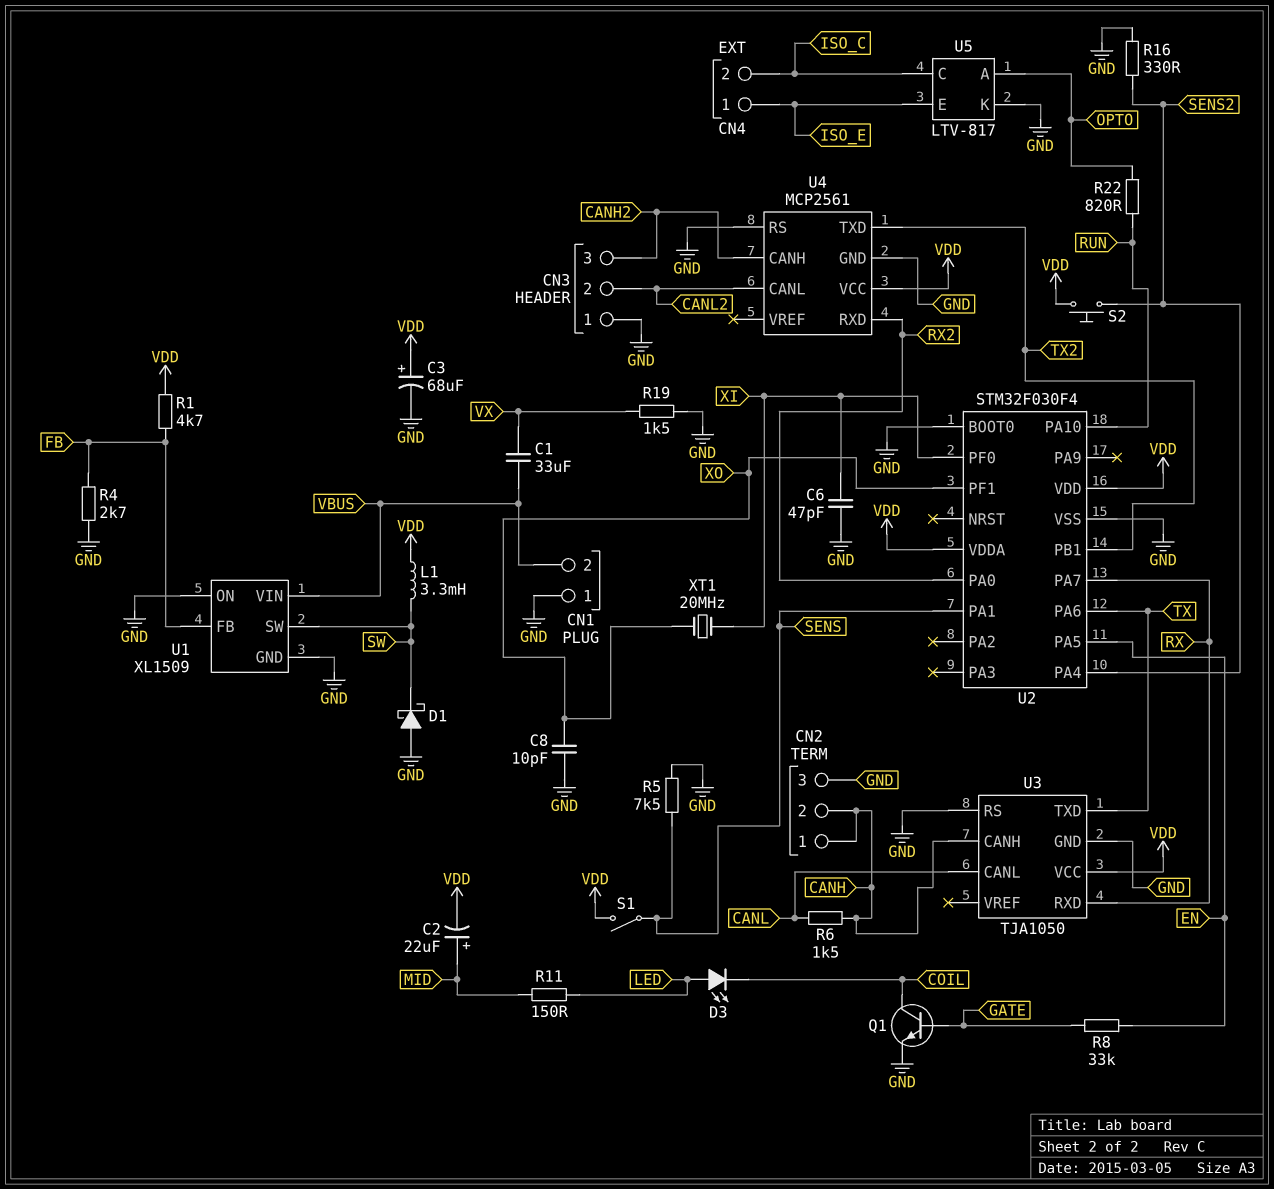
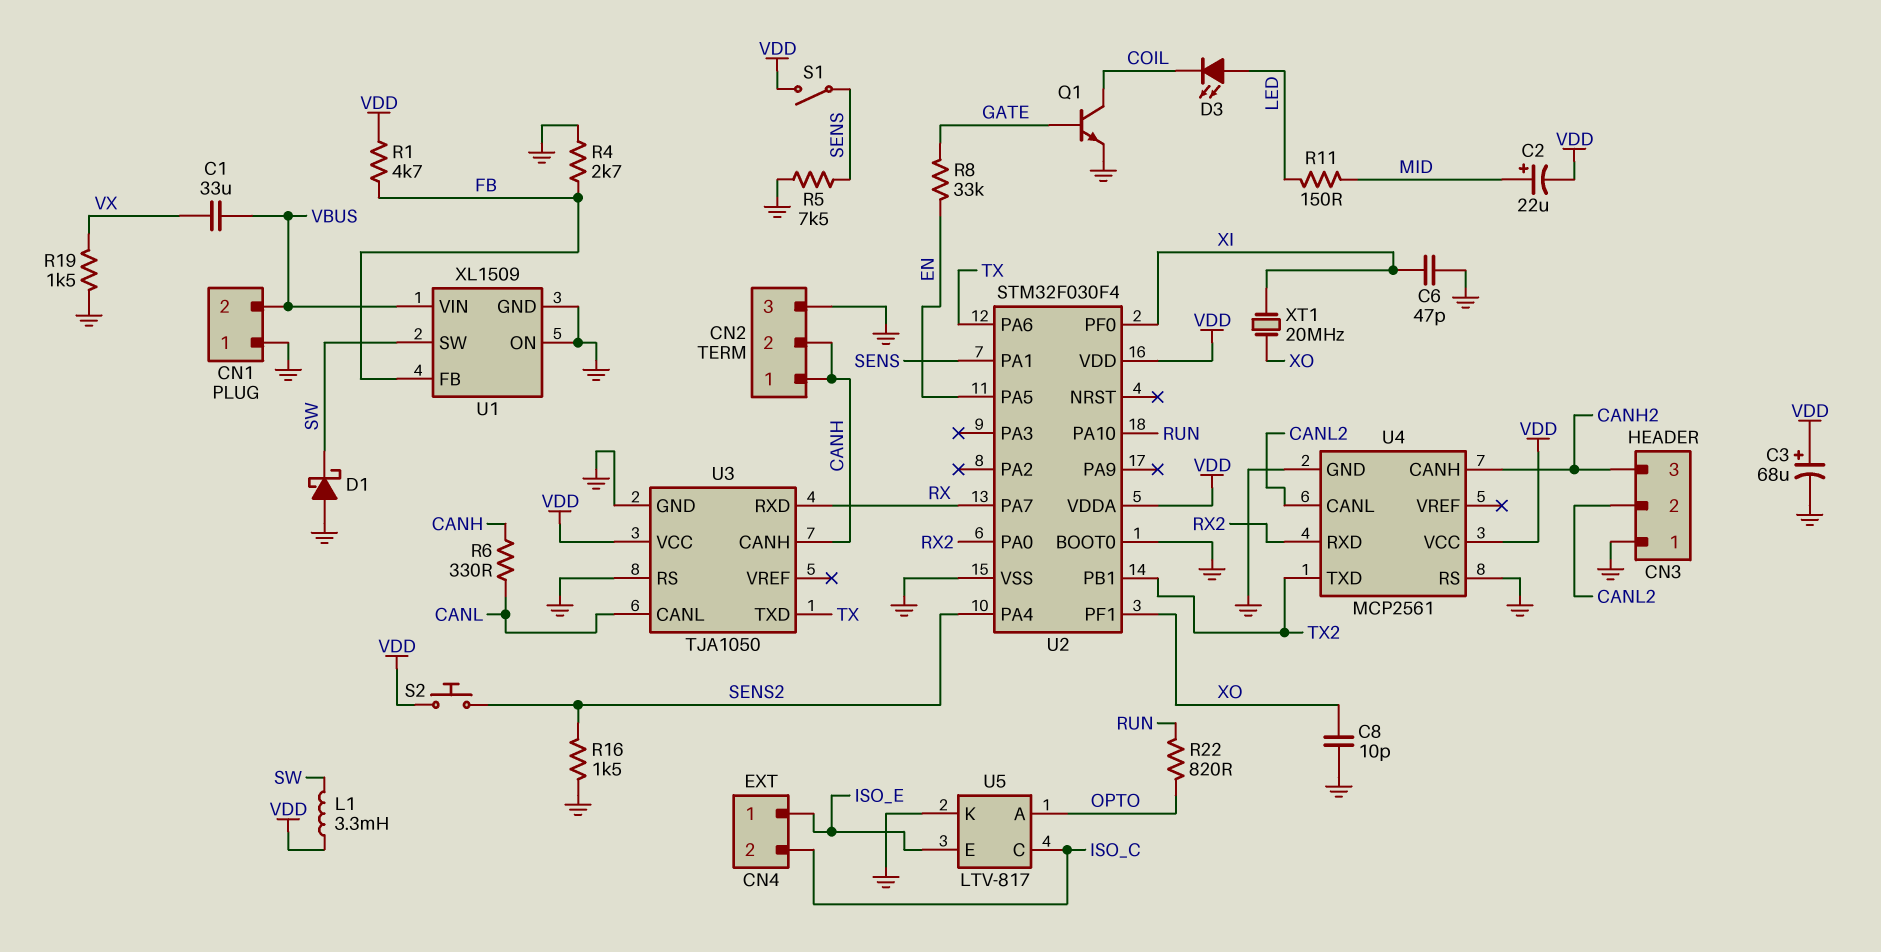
R6: 1.5k (CANH, CANL) -> 330 (CANH, CANL)
R16: 330 (GND, SENS2) -> 1.5k (GND, SENS2)

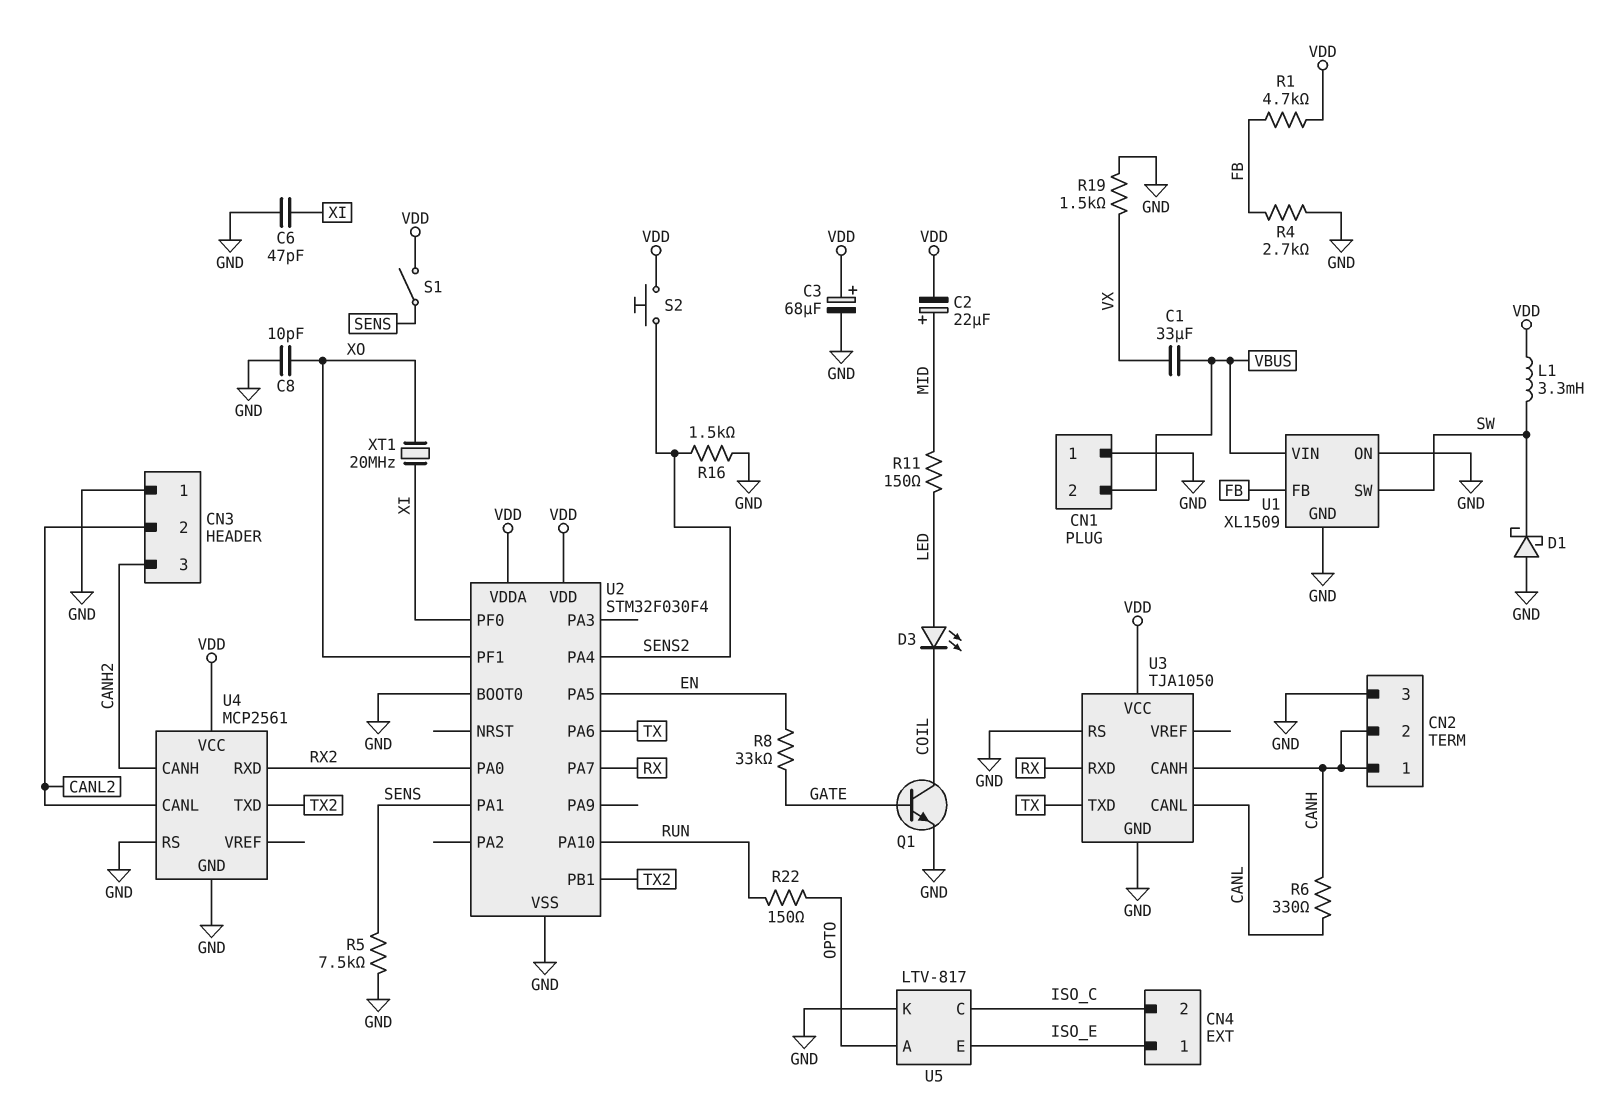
R22: 820 (OPTO, RUN) -> 150 (OPTO, RUN)

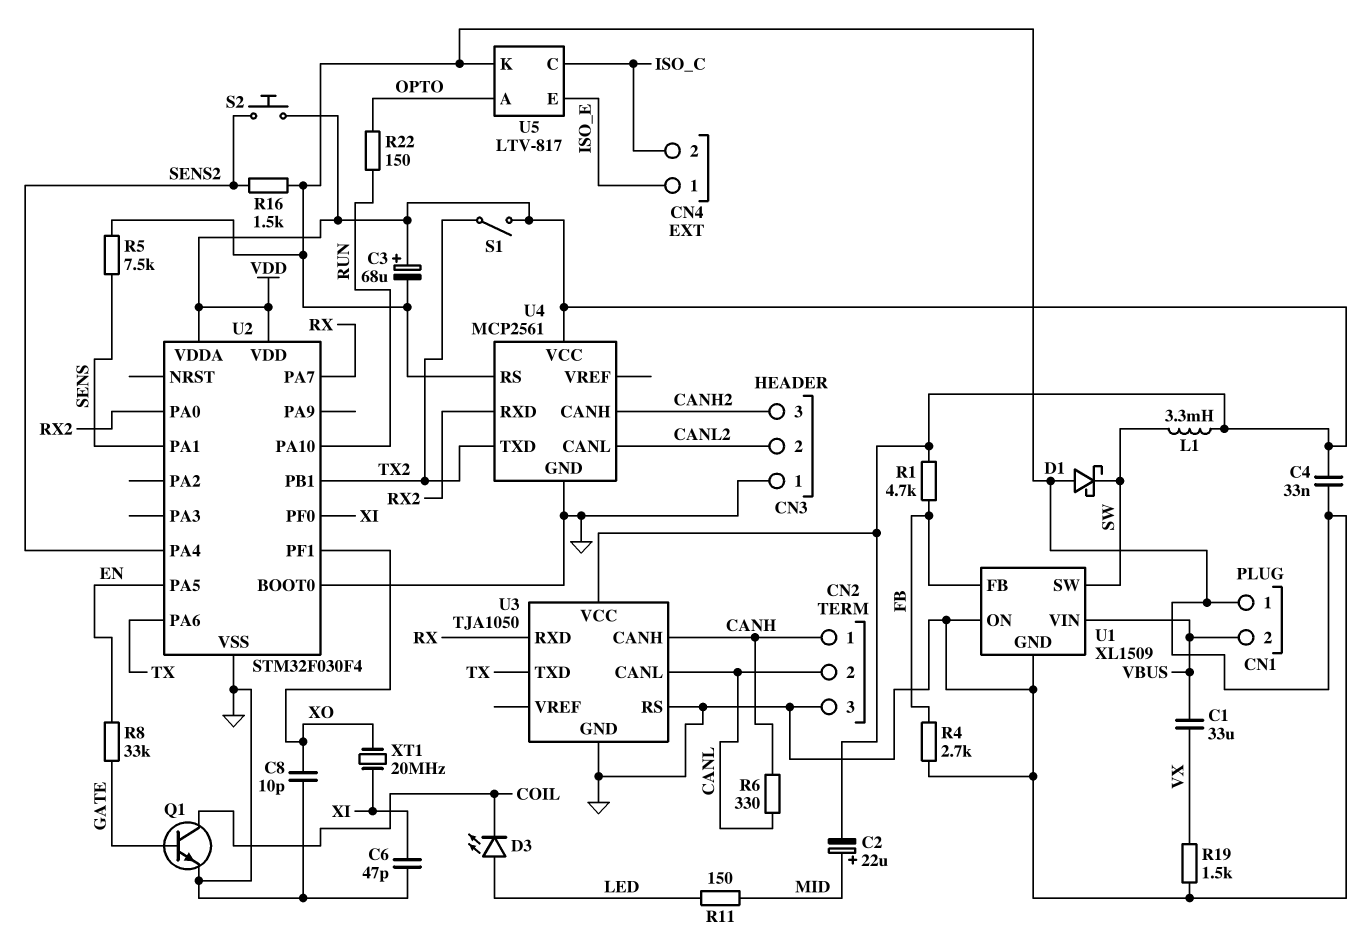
C4: none -> 33nF (GND, VDD)
CN2 pin 2: CANH -> CANL
S1: switch (SENS, VDD) -> switch (TX2, VDD)

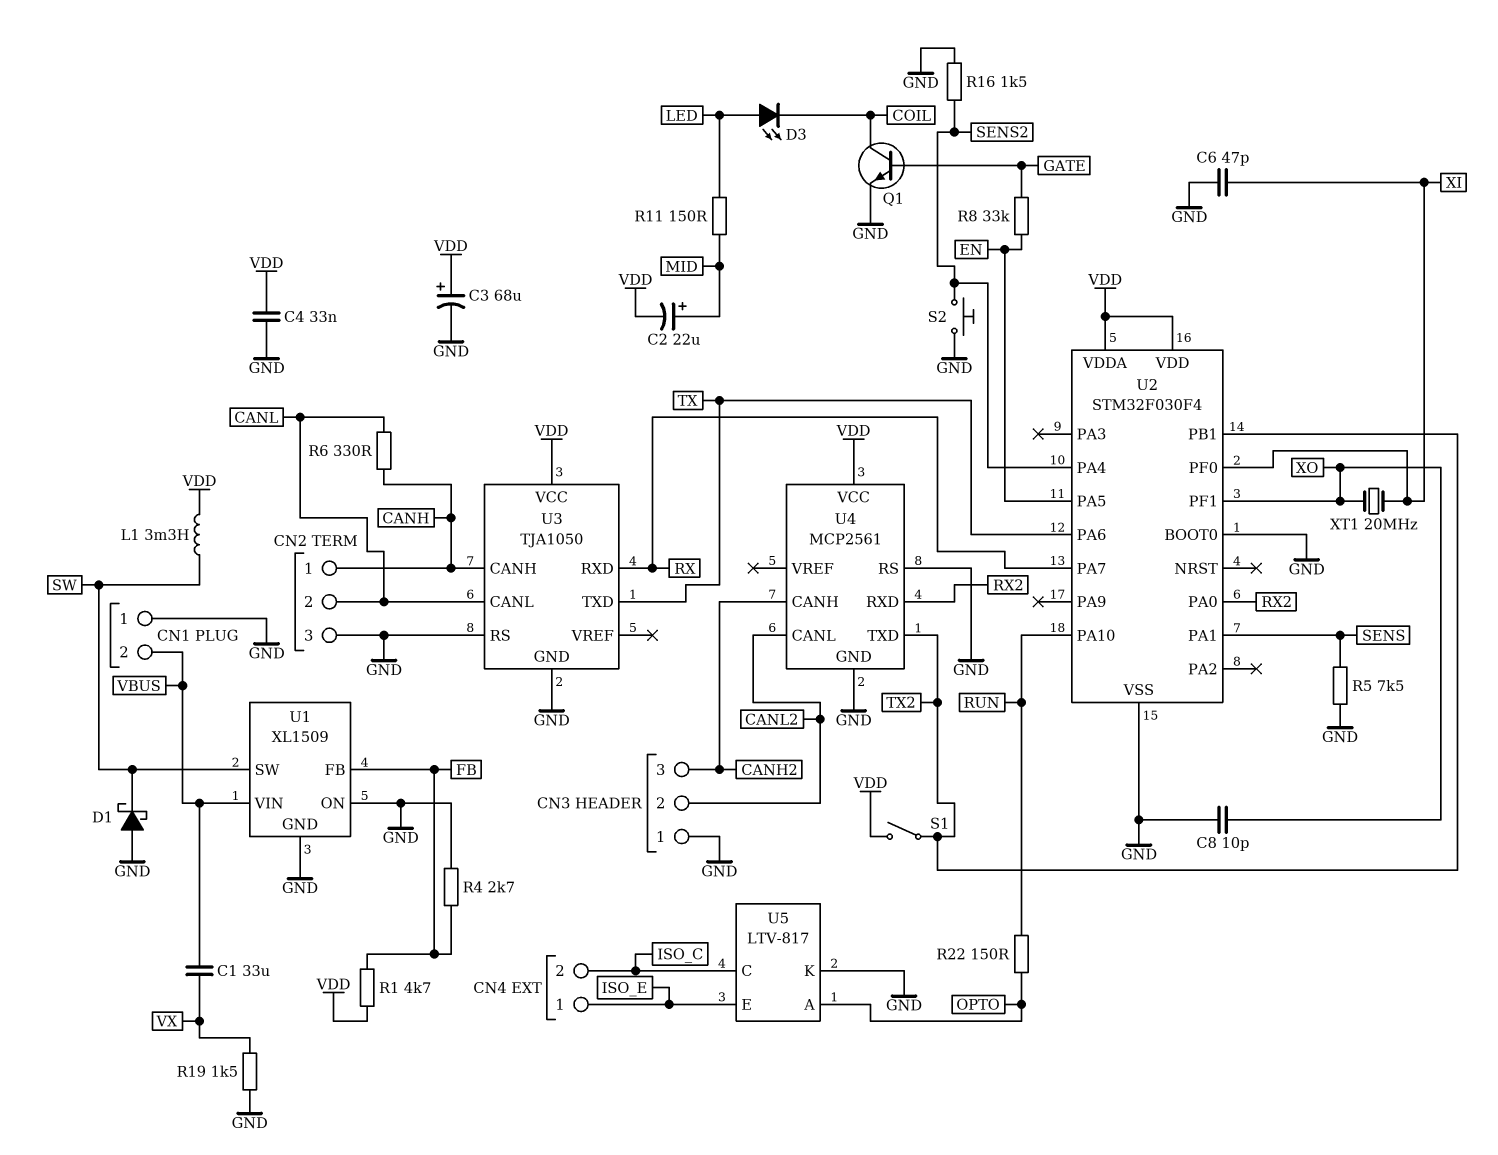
S2: button (SENS2, VDD) -> button (GND, SENS2)

